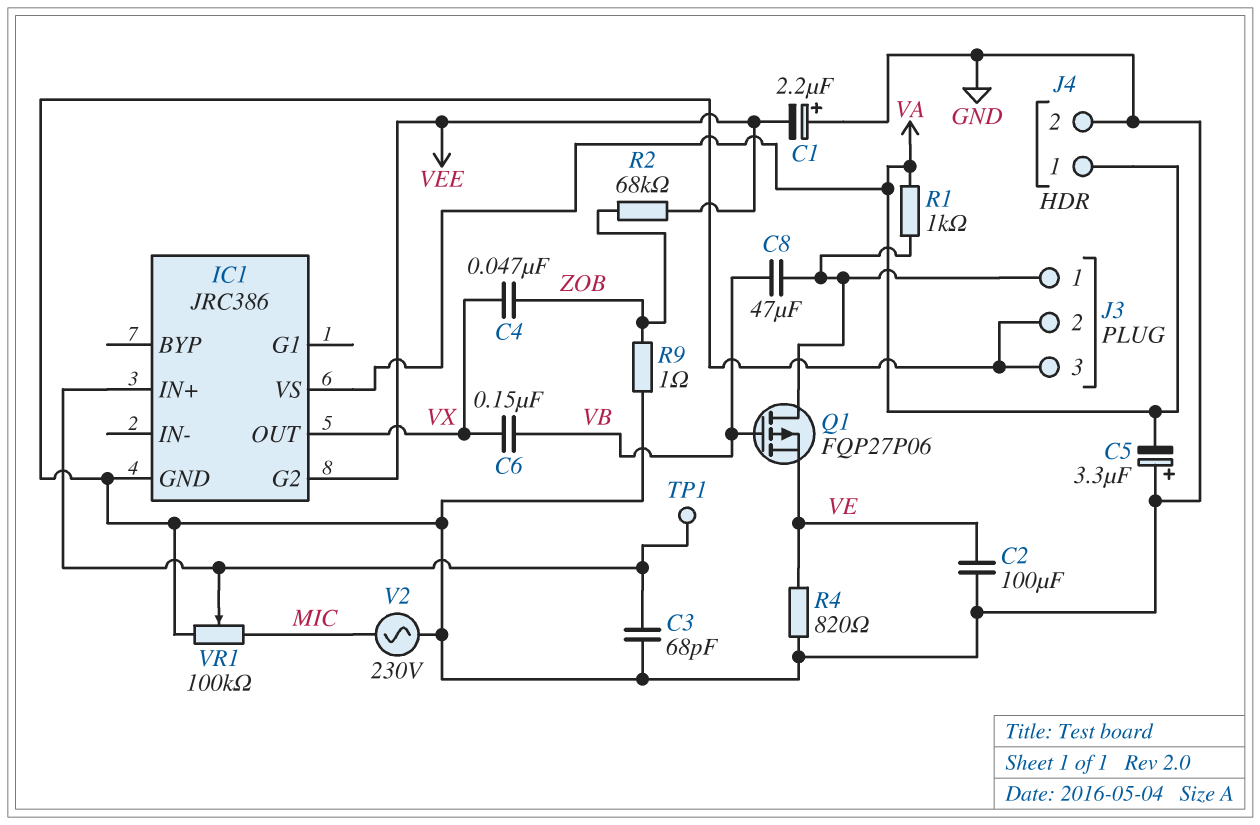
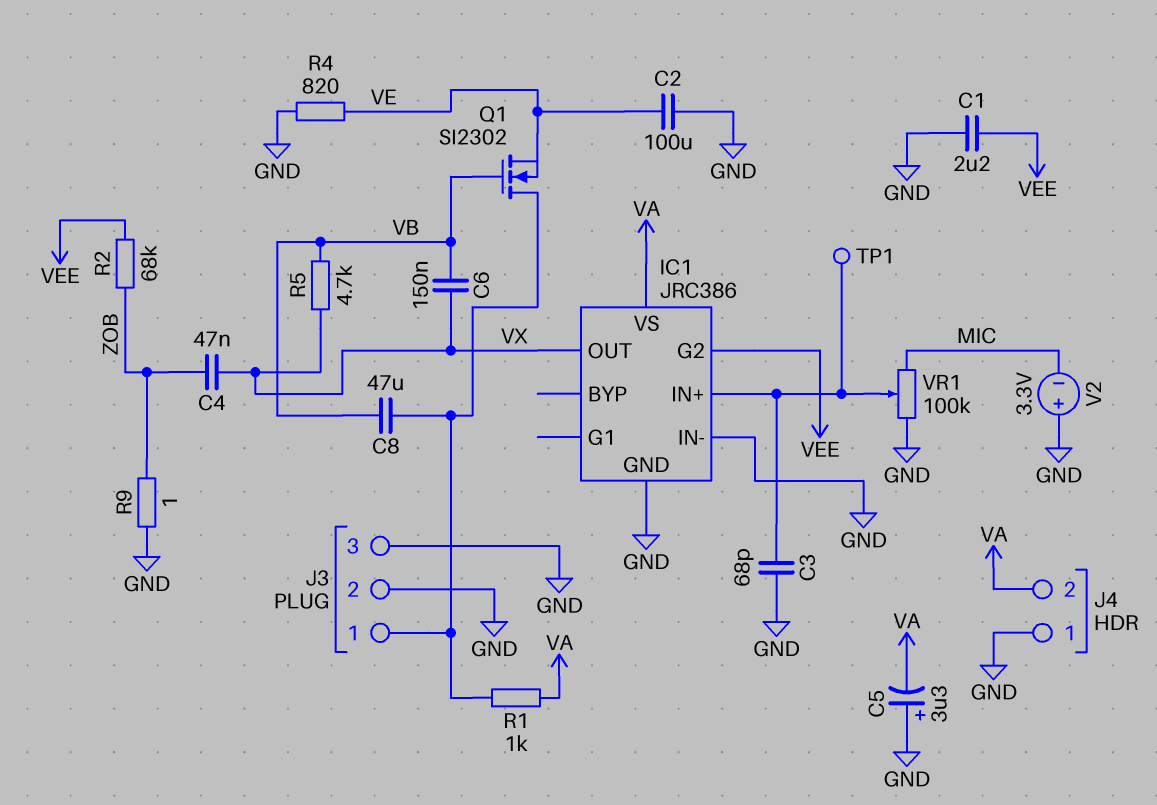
C1: 2.2uF (plus GND, minus VEE) -> 2.2uF (GND, VEE)
IC1 pin IN-: none -> GND
J4 pin 1: VA -> GND
J4 pin 2: GND -> VA
Q1: PMOS FQP27P06 (G VB, D J3/1, S VE) -> NMOS SI2302 (G VB, D J3/1, S VE)
R5: none -> 4.7k (VB, VX)
V2: AC 230V (GND, MIC) -> 3.3V (plus GND, minus MIC)

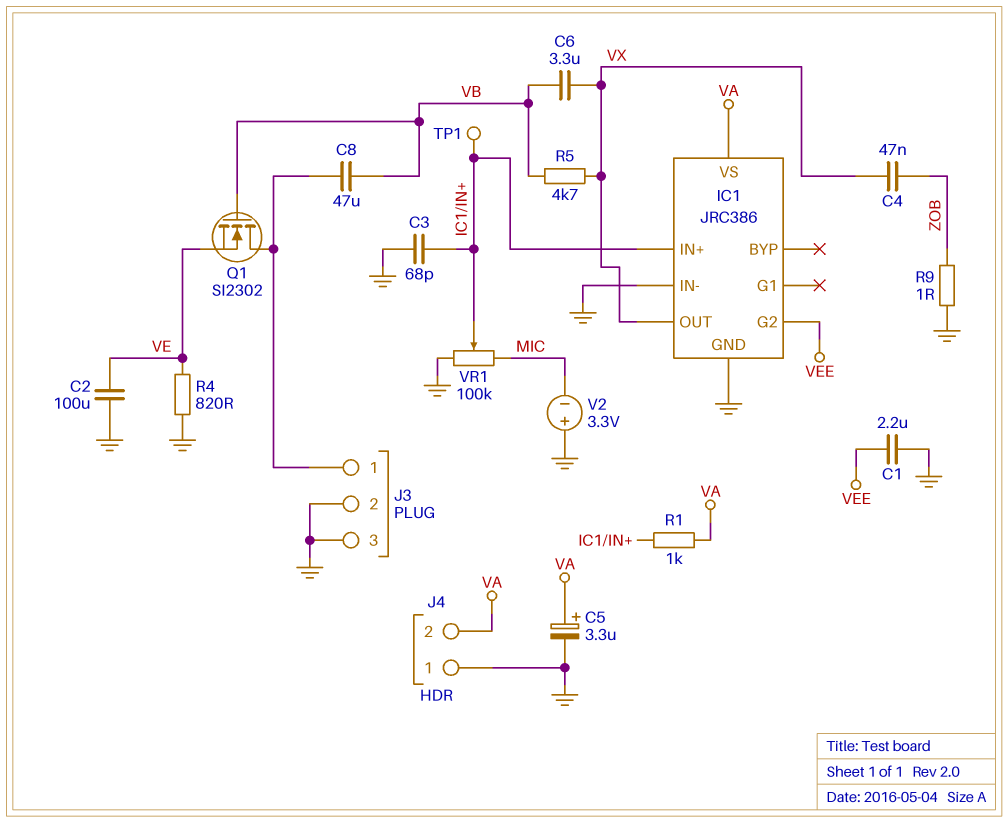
C5: 3.3uF (plus GND, minus VA) -> 3.3uF (plus VA, minus GND)
C6: 150nF (VB, VX) -> 3.3uF (VB, VX)
R1: 1k (J3/1, VA) -> 1k (IC1/IN+, VA)
R2: 68k (VEE, ZOB) -> none

